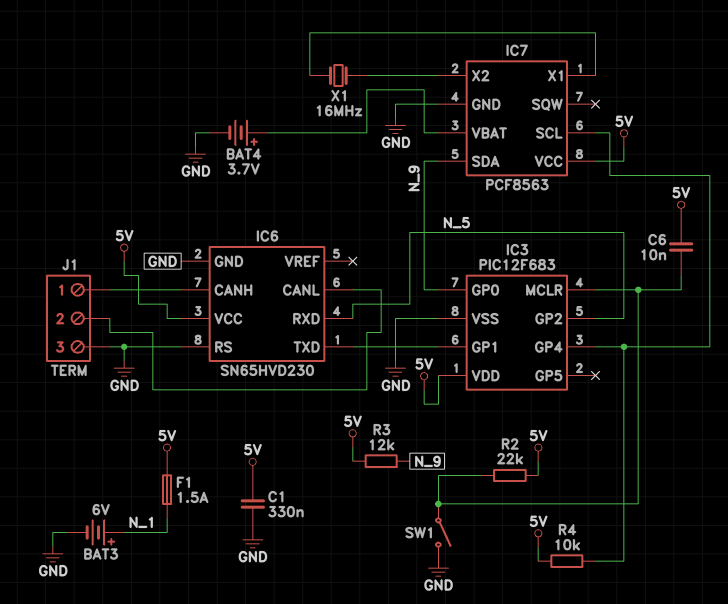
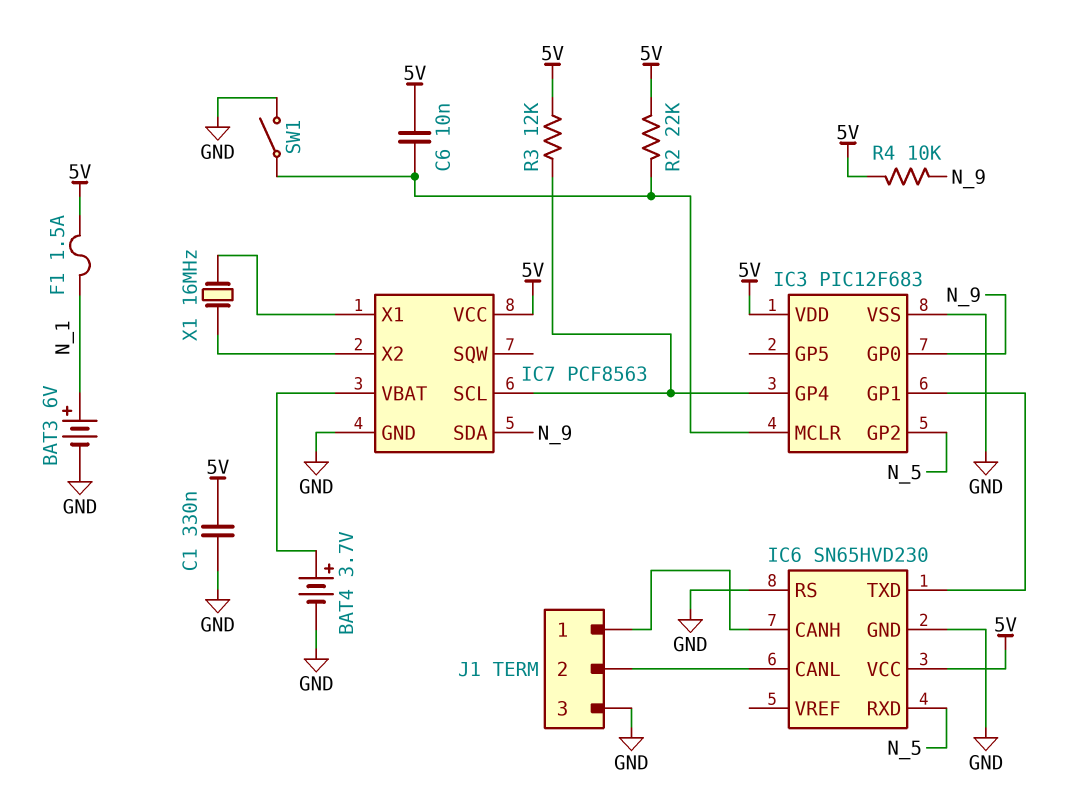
R3: 12k (5V, N_9) -> 12k (5V, IC3/GP4)
R4: 10k (5V, IC3/GP4) -> 10k (5V, N_9)

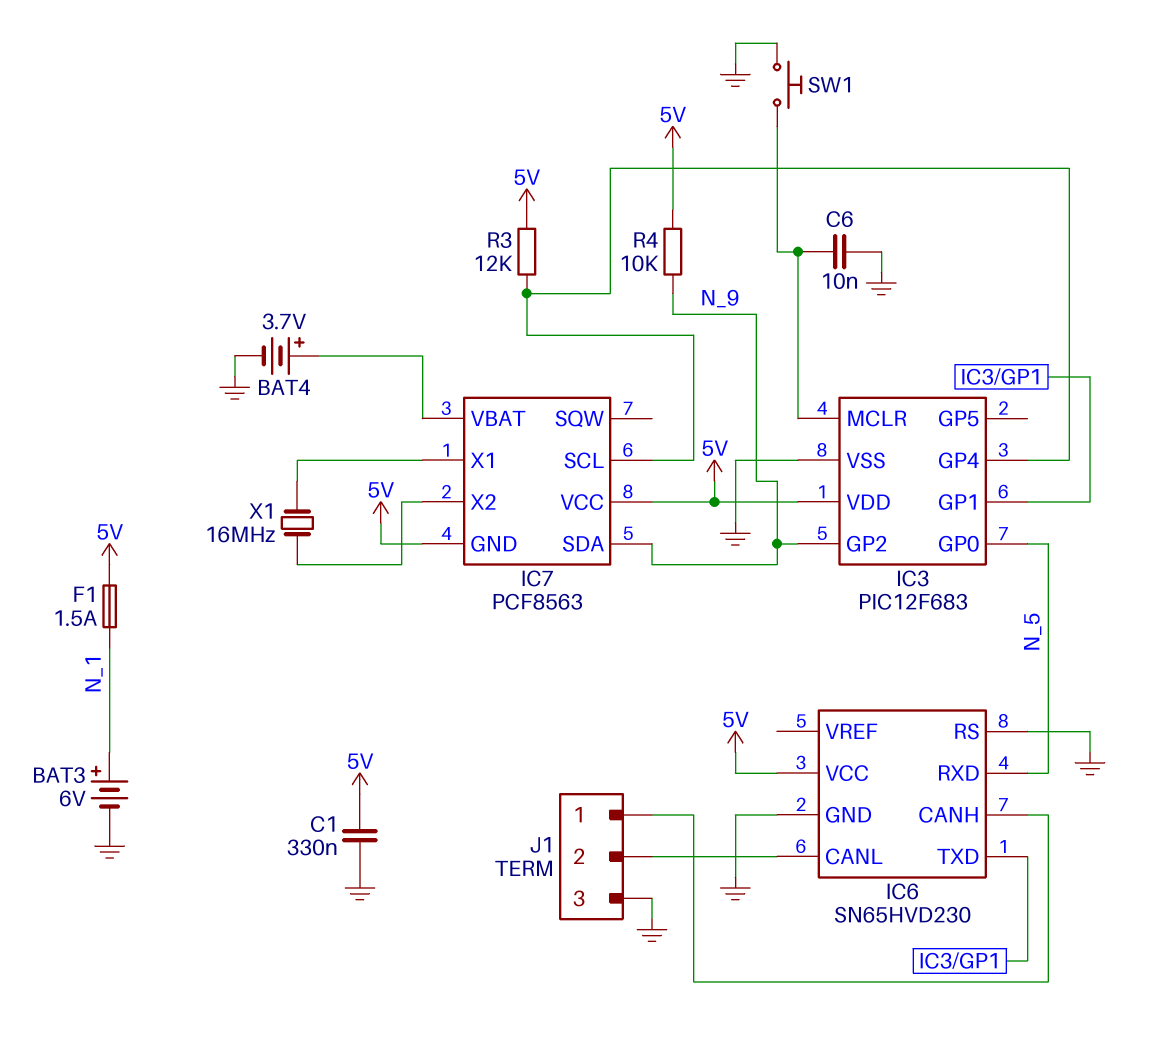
C6: 10nF (5V, IC3/MCLR) -> 10nF (GND, IC3/MCLR)
IC3 pin GP0: N_9 -> N_5
IC3 pin GP2: N_5 -> N_9
IC7 pin GND: GND -> 5V
R2: 22k (5V, IC3/MCLR) -> none
SW1: switch (GND, IC3/MCLR) -> button (GND, IC3/MCLR)

